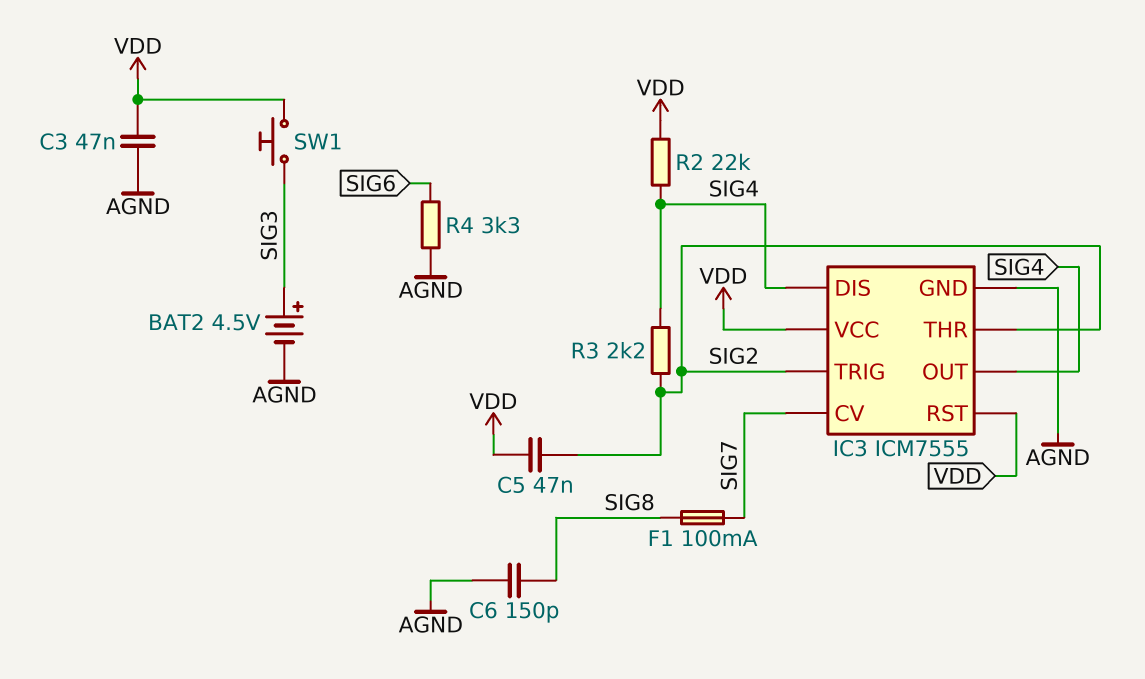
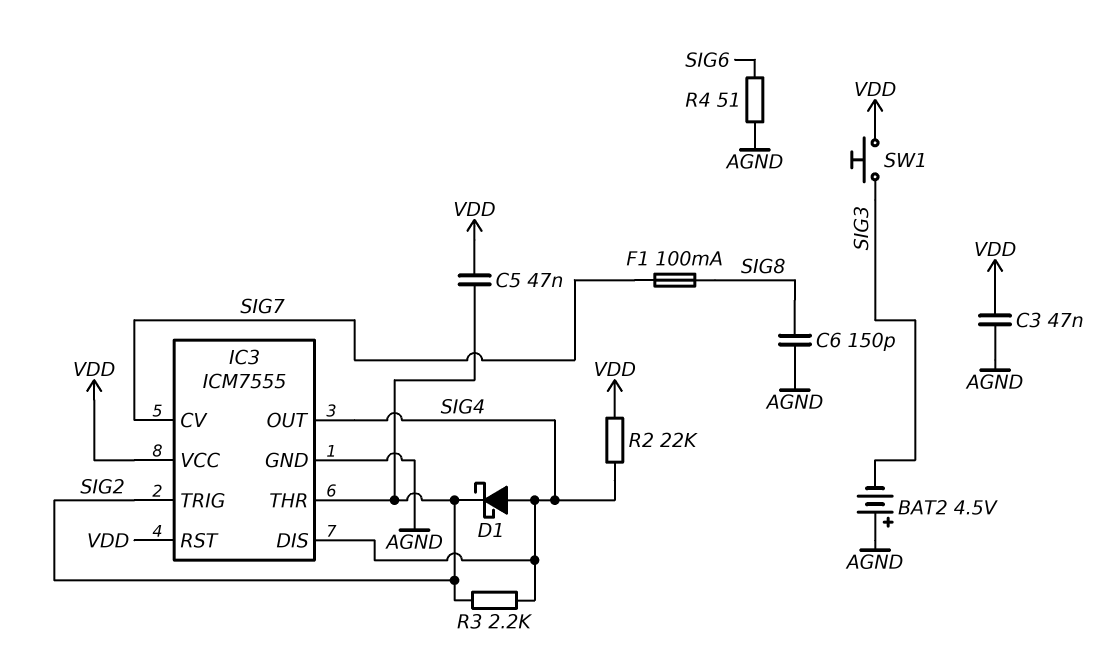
BAT2: 4.5V (plus SIG3, minus AGND) -> 4.5V (plus AGND, minus SIG3)
D1: none -> schottky (A SIG4, K SIG2)
R4: 3.3k (AGND, SIG6) -> 51 (AGND, SIG6)

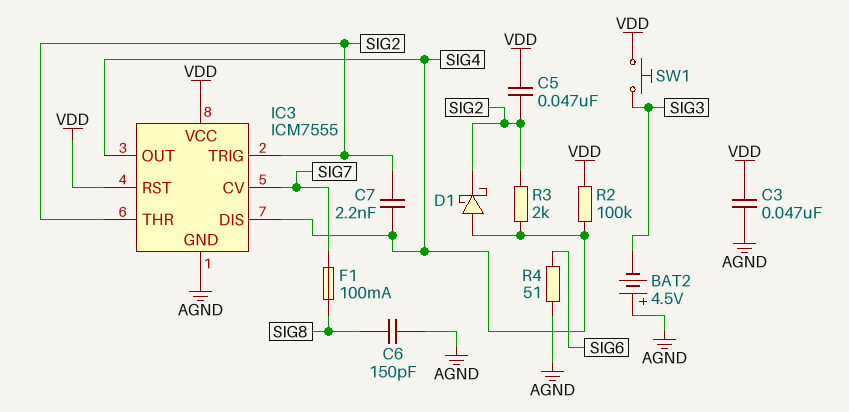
C7: none -> 2.2nF (SIG2, SIG4)
R2: 22k (SIG4, VDD) -> 100k (SIG4, VDD)
R3: 2.2k (SIG2, SIG4) -> 2k (SIG2, SIG4)

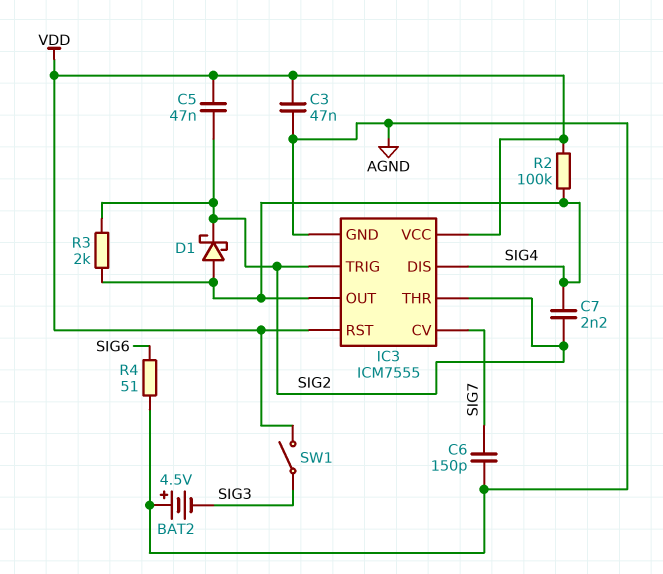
C6: 150pF (AGND, SIG8) -> 150pF (AGND, SIG7)
F1: 100mA (SIG7, SIG8) -> none
SW1: button (SIG3, VDD) -> switch (SIG3, VDD)

